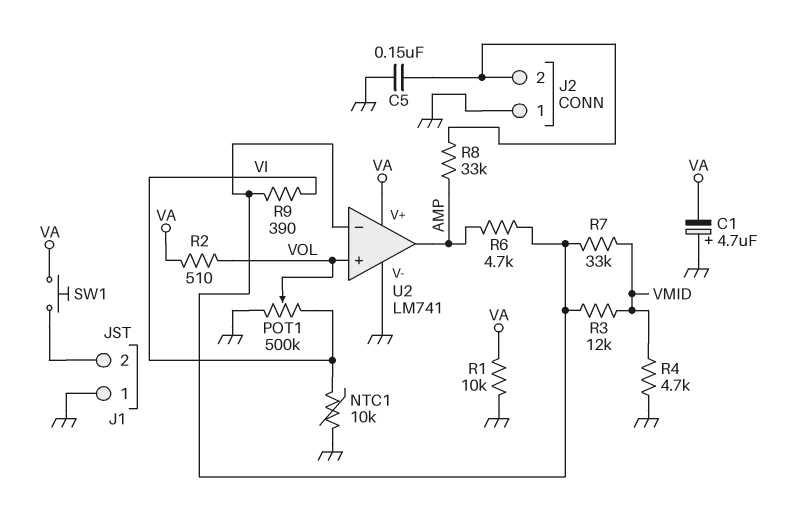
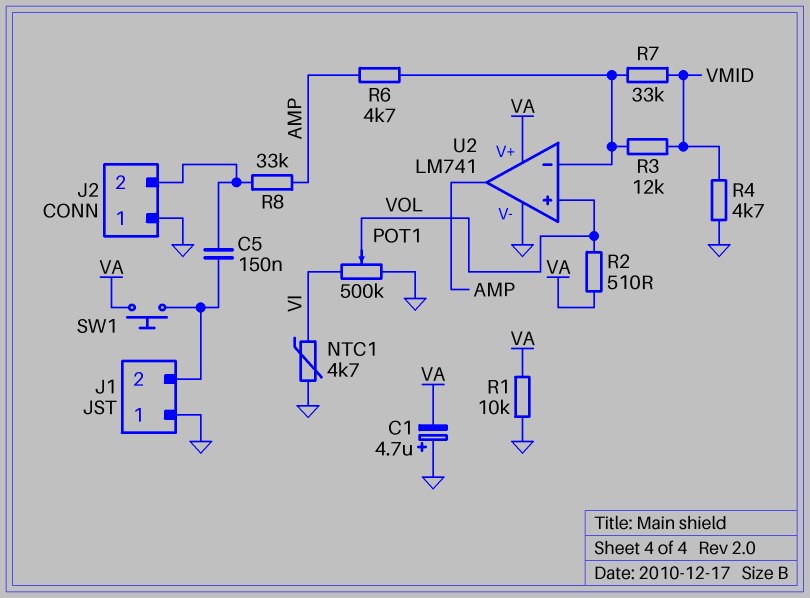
C5: 150nF (GND, J2/2) -> 150nF (J1/2, J2/2)
NTC1: 10k (GND, VI) -> 4.7k (GND, VI)
R9: 390 (U2/in-, VI) -> none

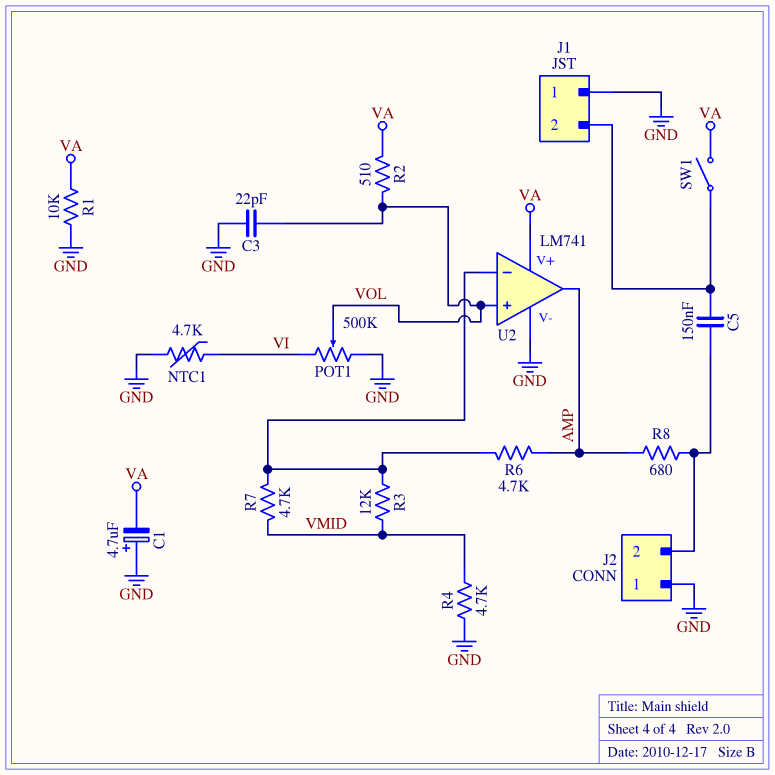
C3: none -> 22pF (GND, VOL)
R7: 33k (U2/in-, VMID) -> 4.7k (U2/in-, VMID)
R8: 33k (AMP, J2/2) -> 680 (AMP, J2/2)
SW1: button (J1/2, VA) -> switch (J1/2, VA)

